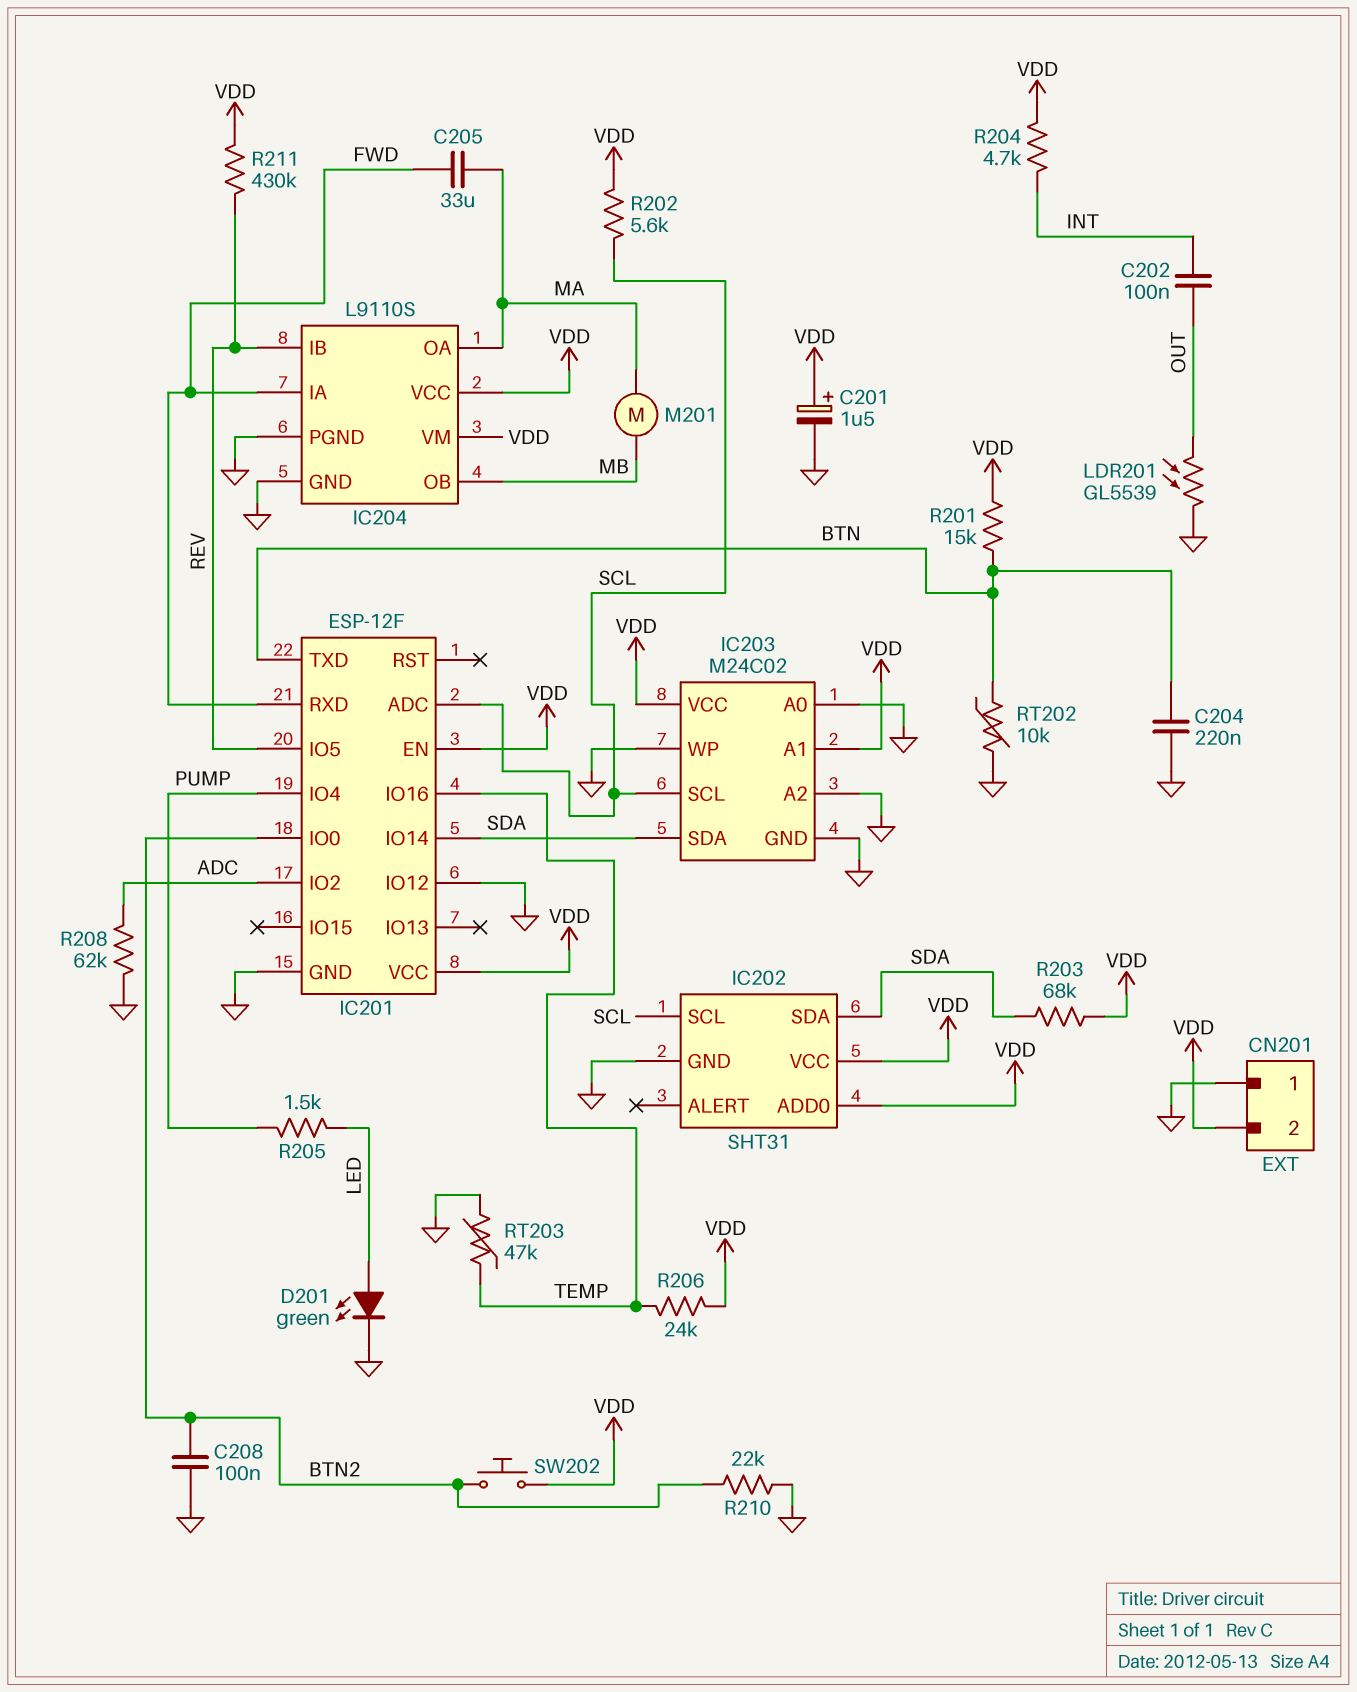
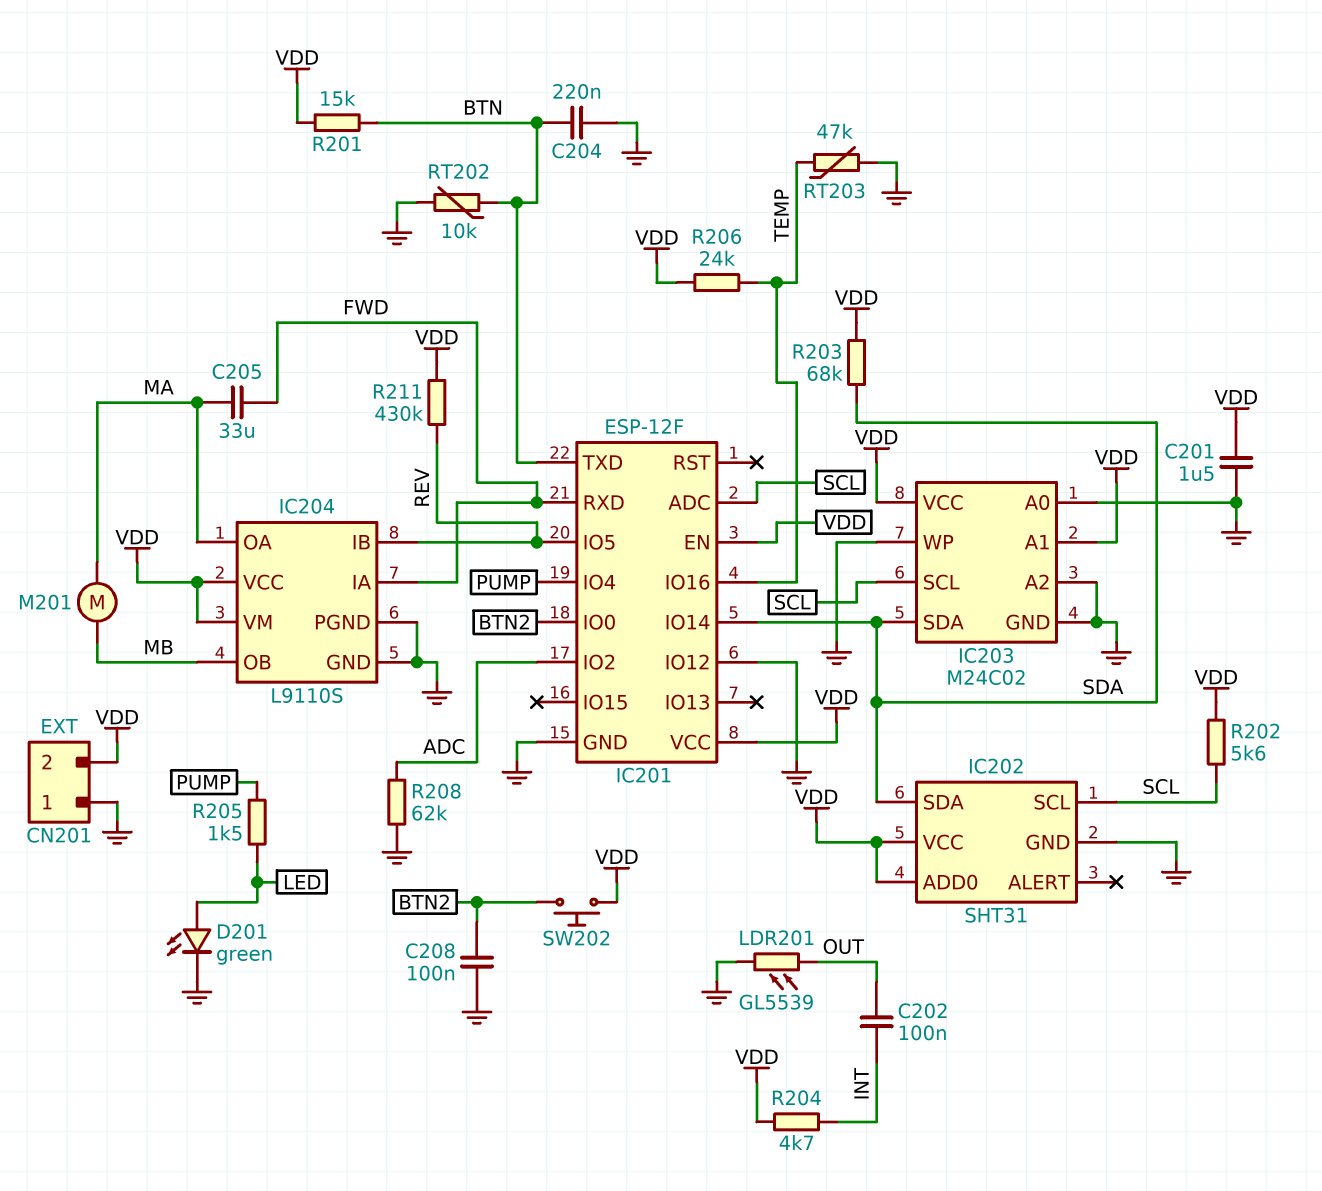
C201: 1.5uF (plus VDD, minus GND) -> 1.5uF (GND, VDD)
R210: 22k (BTN2, GND) -> none

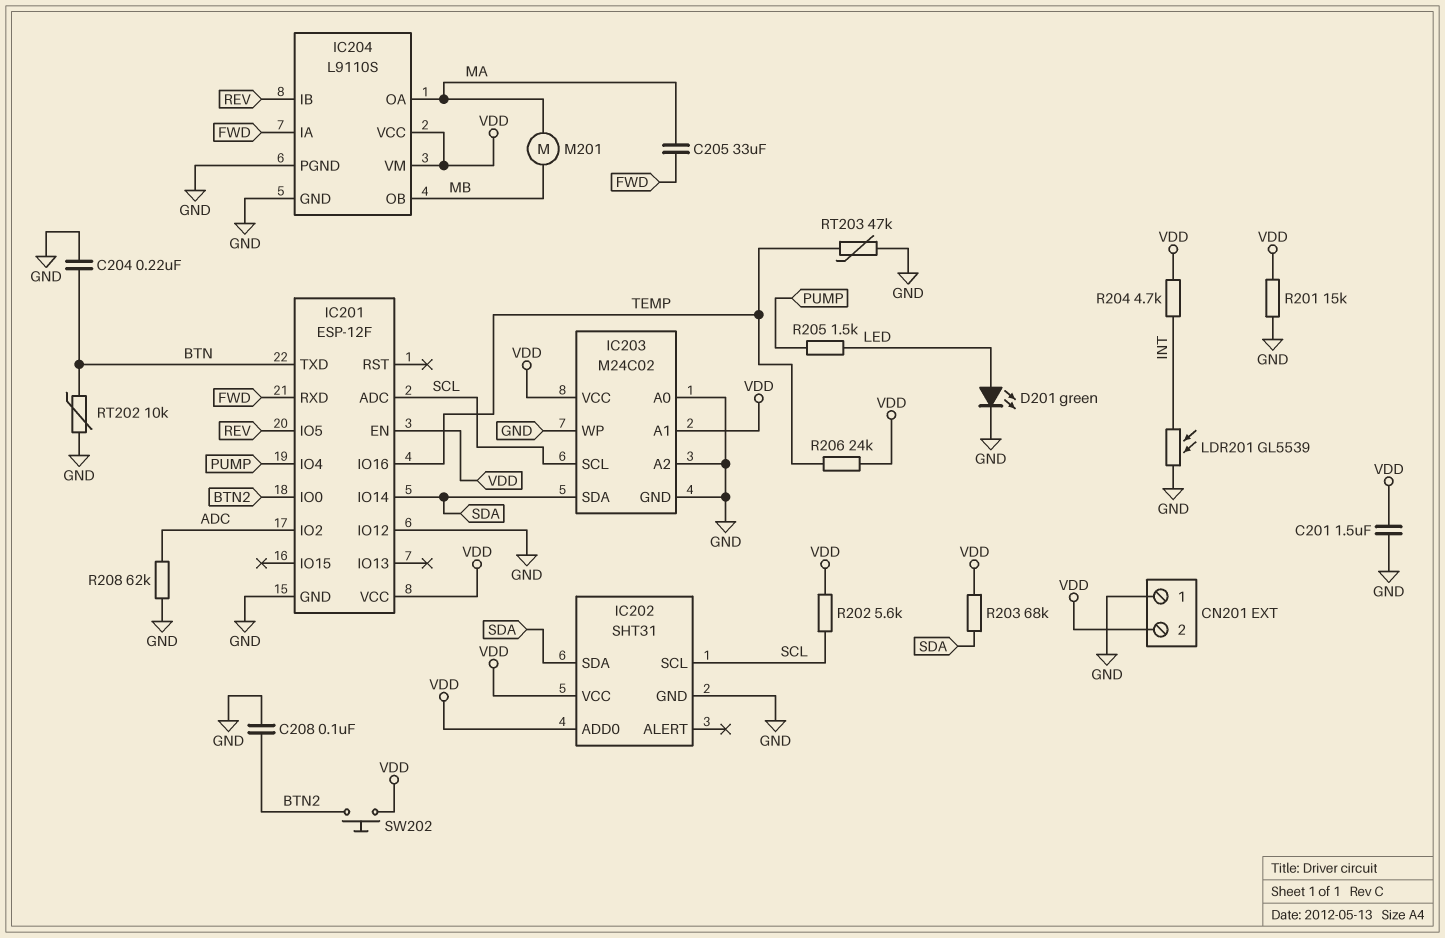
C202: 100nF (INT, OUT) -> none
LDR201: GL5539 (GND, OUT) -> GL5539 (GND, INT)
R201: 15k (BTN, VDD) -> 15k (GND, VDD)
R211: 430k (REV, VDD) -> none

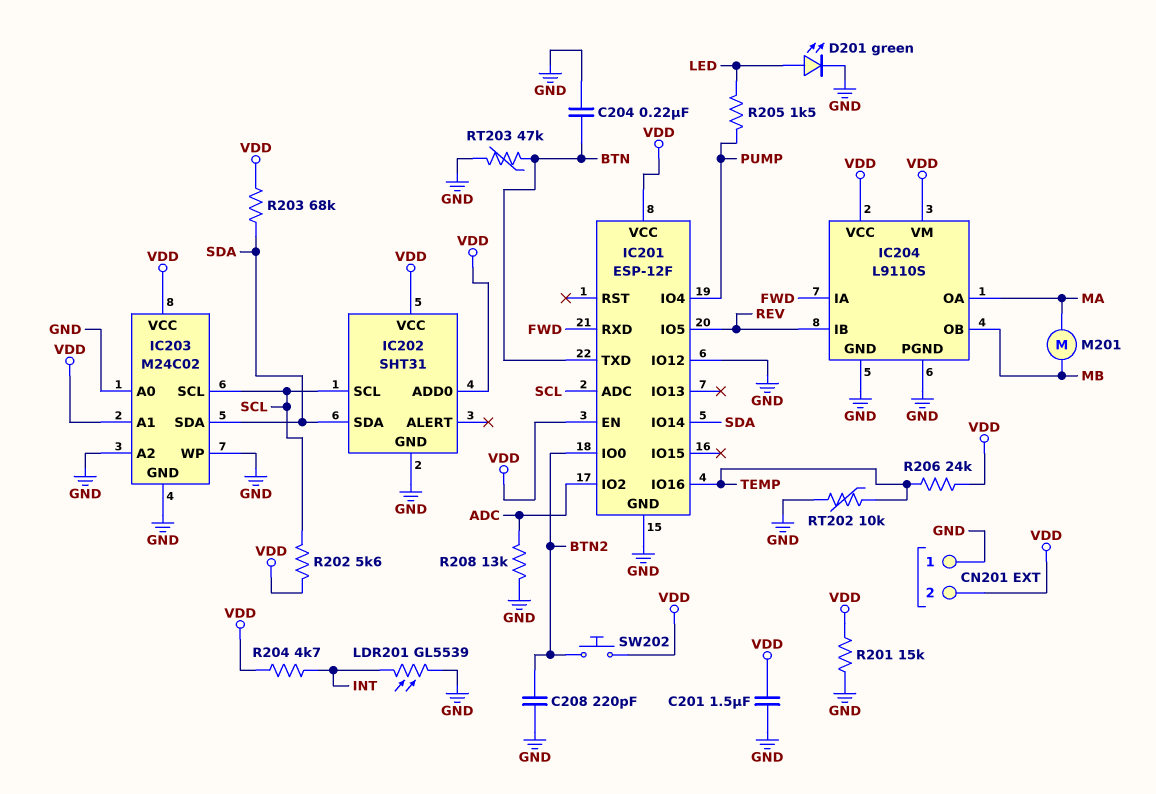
C205: 33uF (FWD, MA) -> none
C208: 100nF (BTN2, GND) -> 220pF (BTN2, GND)
R208: 62k (ADC, GND) -> 13k (ADC, GND)
RT202: 10k (BTN, GND) -> 10k (GND, TEMP)
RT203: 47k (GND, TEMP) -> 47k (BTN, GND)

